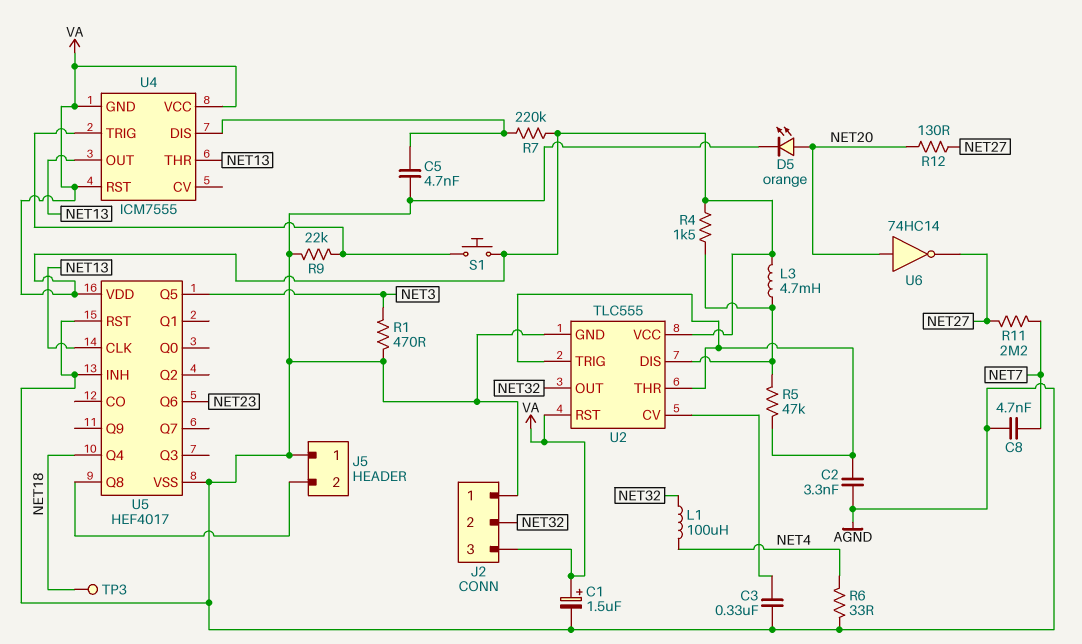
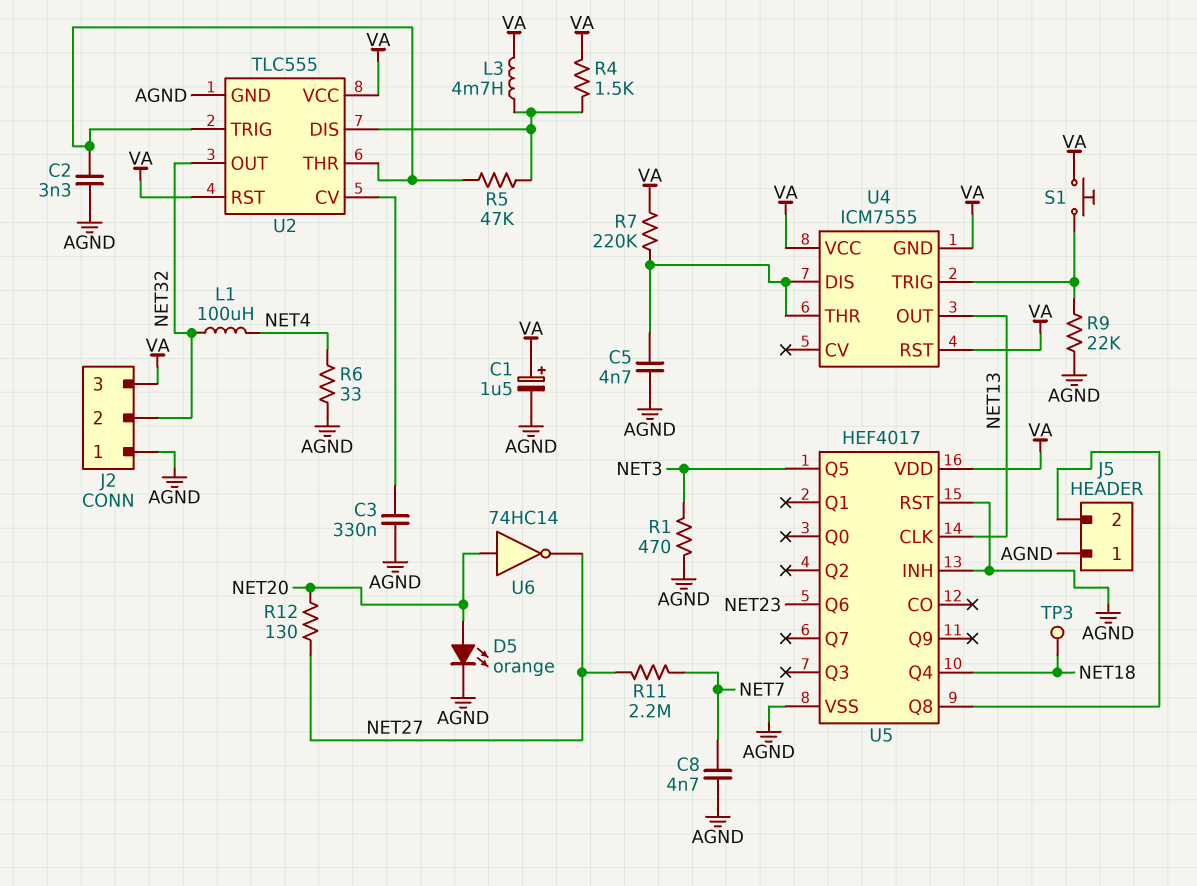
U4 pin THR: NET13 -> U4/DIS

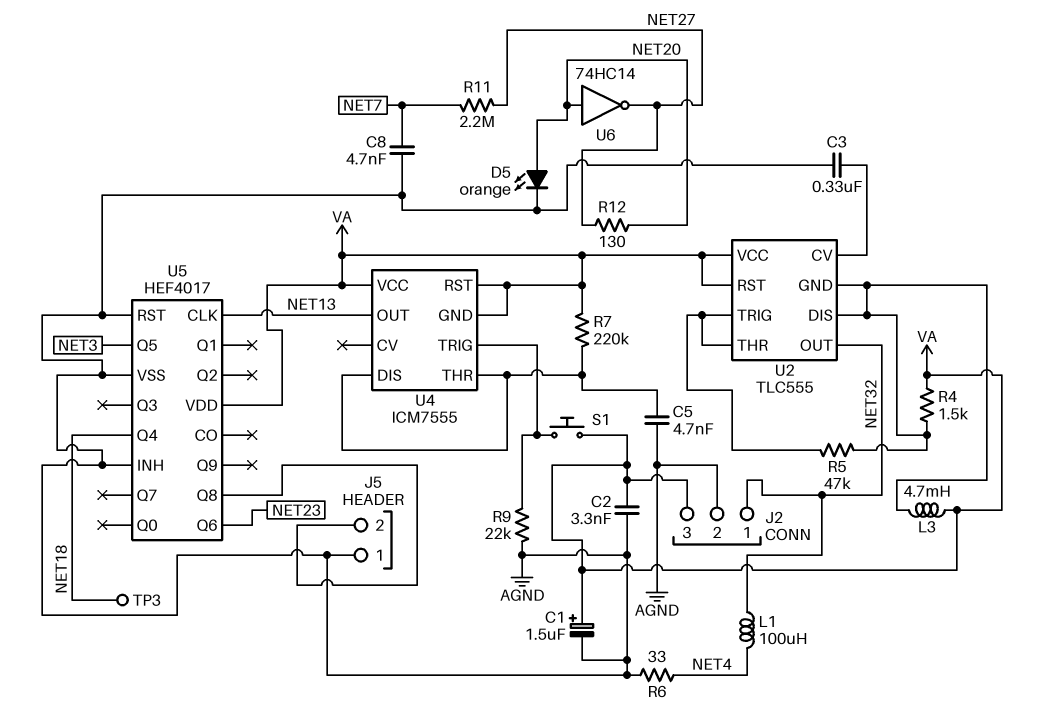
C2: 3.3nF (AGND, U2/THR) -> 3.3nF (AGND, VA)
J2 pin 1: AGND -> NET32
J2 pin 2: NET32 -> AGND
R1: 470 (AGND, NET3) -> none
U2 pin GND: AGND -> U2/DIS

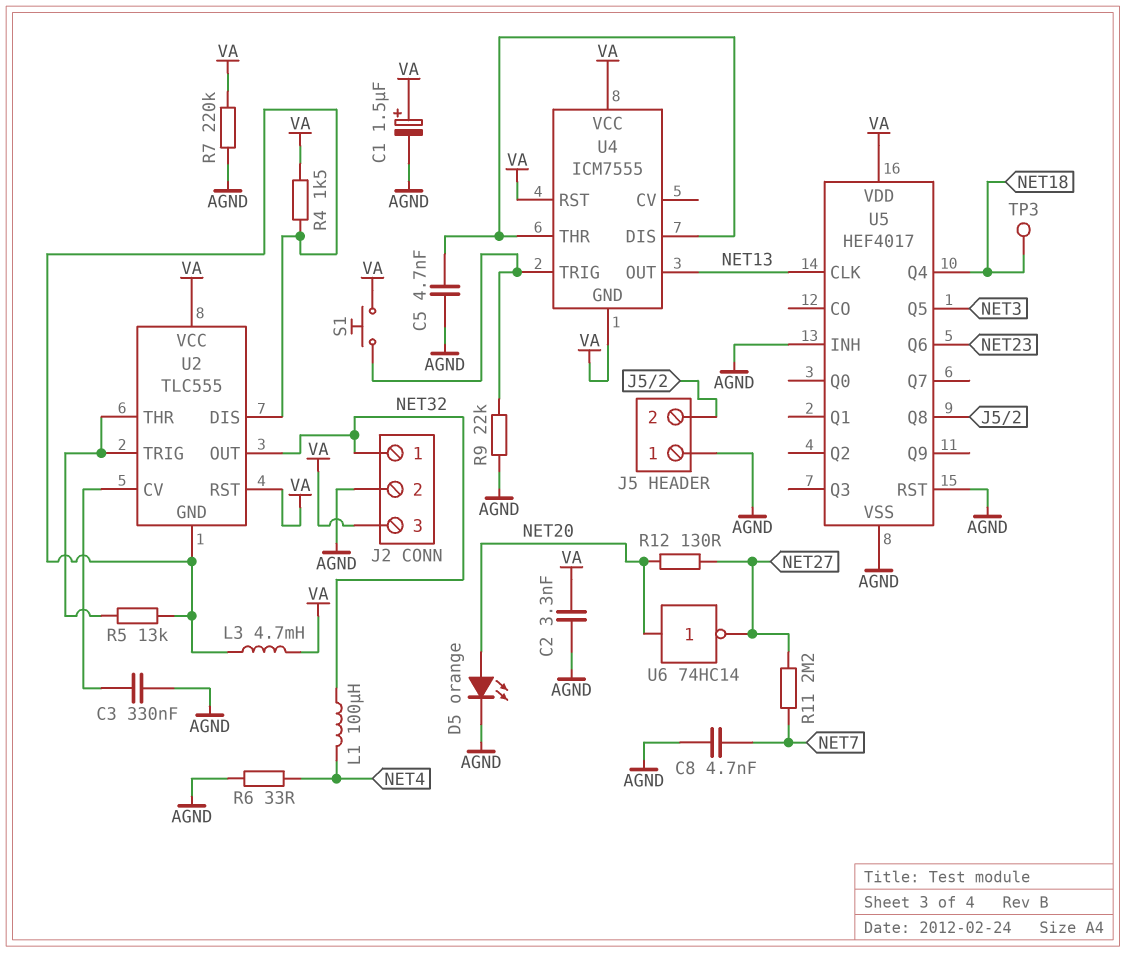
R5: 47k (U2/DIS, U2/THR) -> 13k (U2/DIS, U2/THR)
R7: 220k (U4/DIS, VA) -> 220k (AGND, VA)

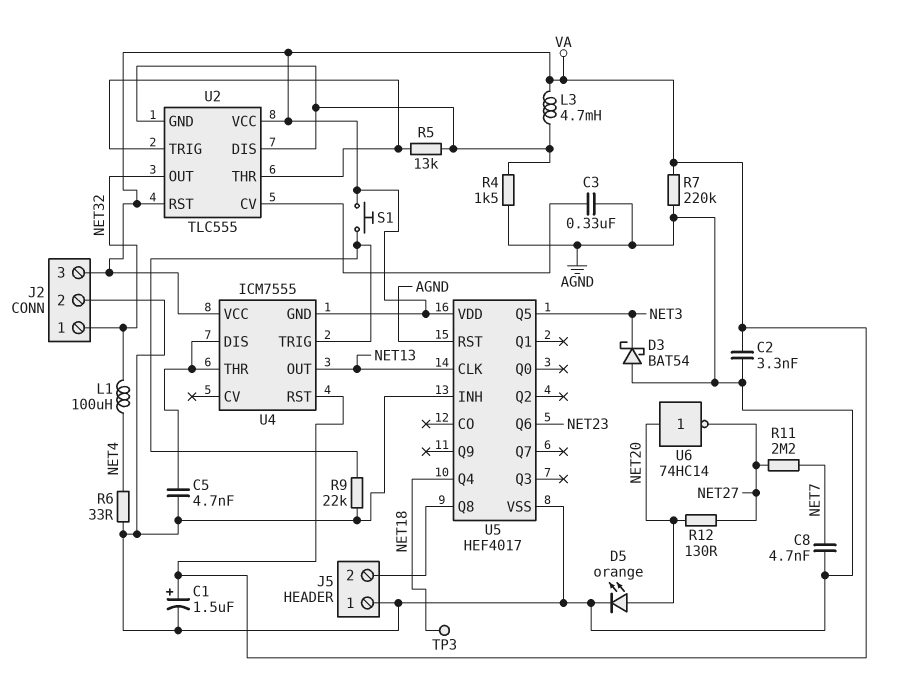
D3: none -> schottky BAT54 (A AGND, K NET3)
R4: 1.5k (U2/DIS, VA) -> 1.5k (AGND, U2/DIS)

